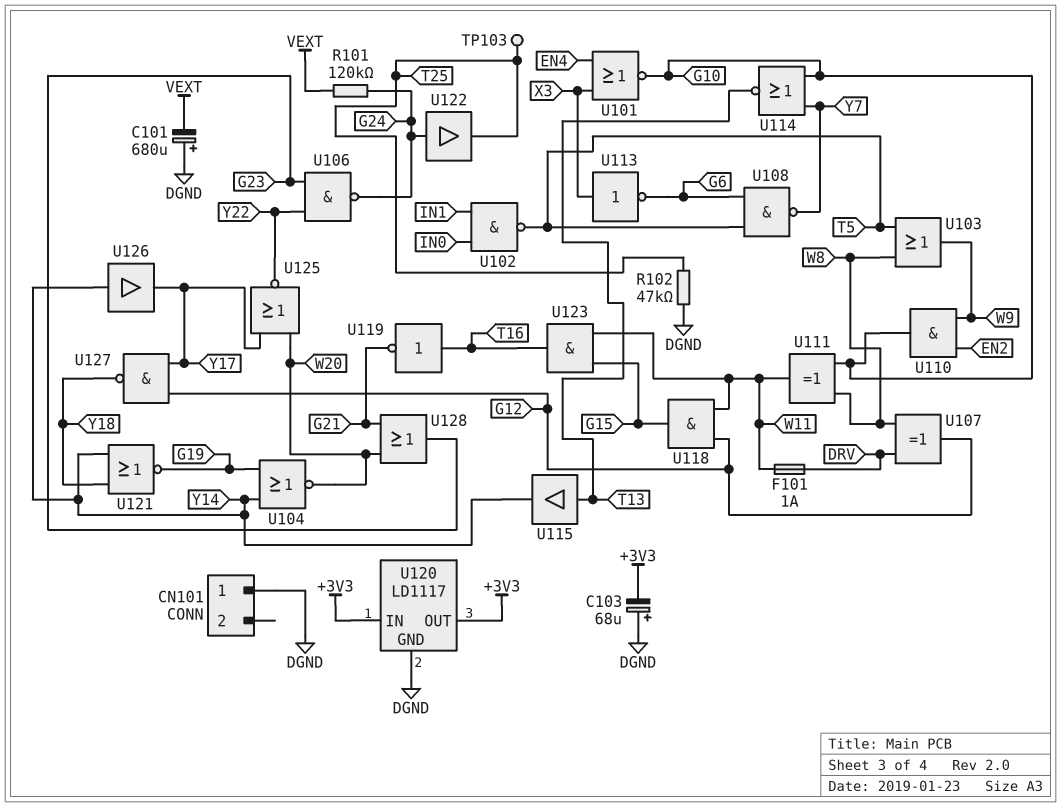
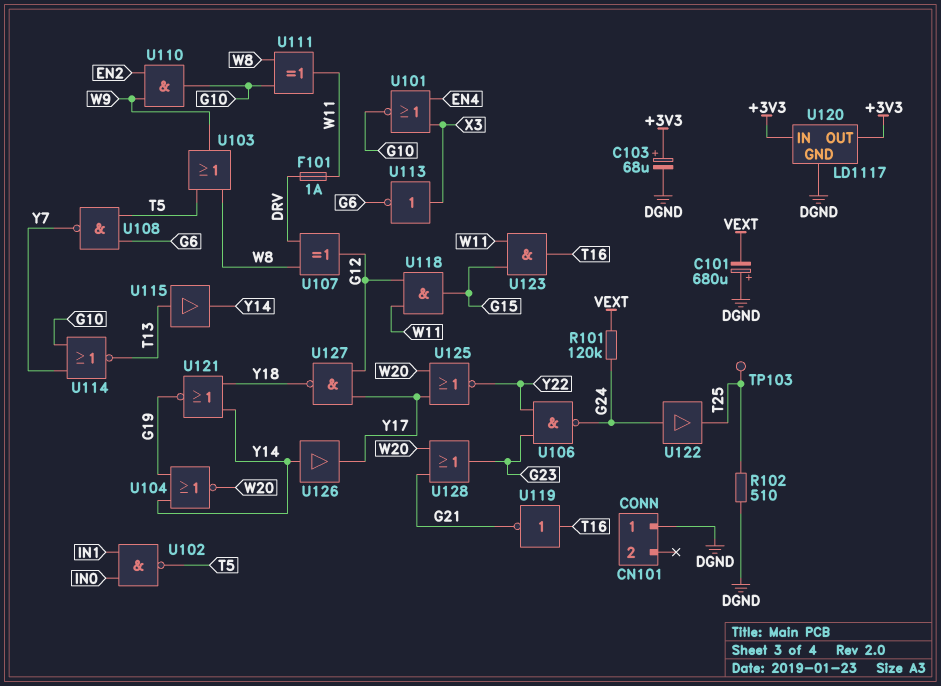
C103: 68uF (plus DGND, minus +3V3) -> 68uF (plus +3V3, minus DGND)
R102: 47k (DGND, T25) -> 510 (DGND, T25)

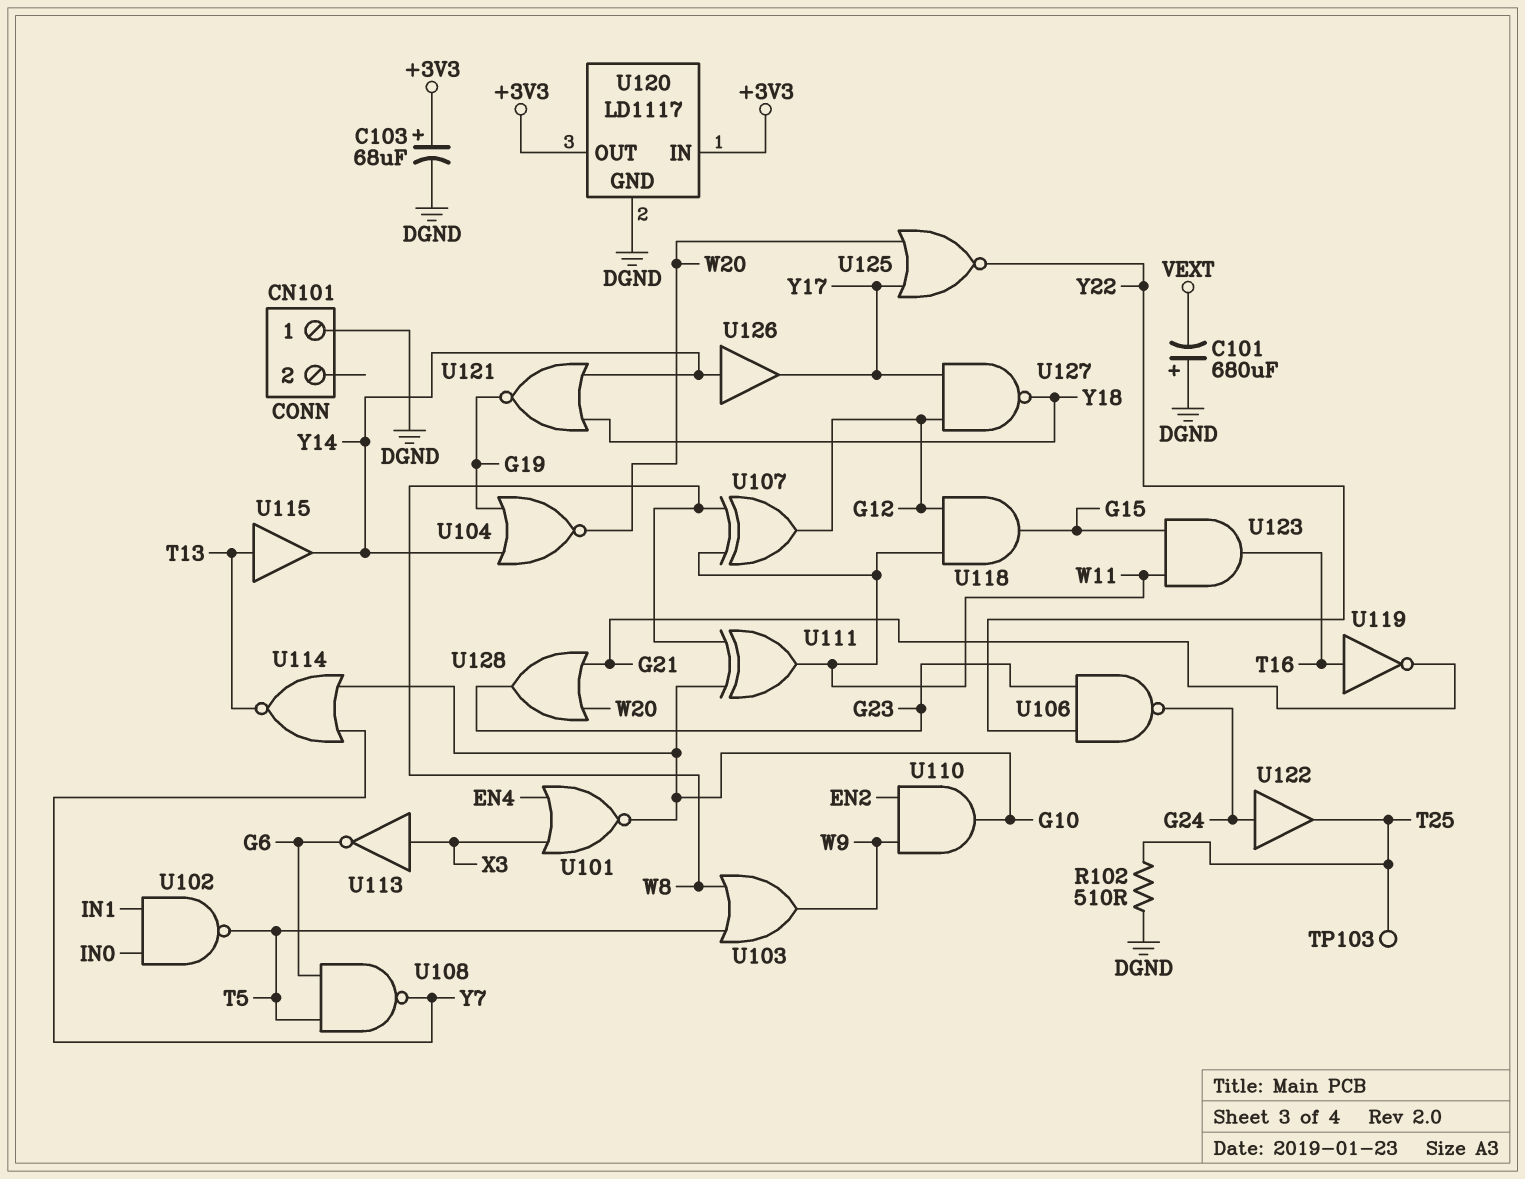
F101: 1A (DRV, W11) -> none
R101: 120k (G24, VEXT) -> none
U107: XOR (in DRV, in W8, out G12) -> XOR (in W8, in W11, out G12)

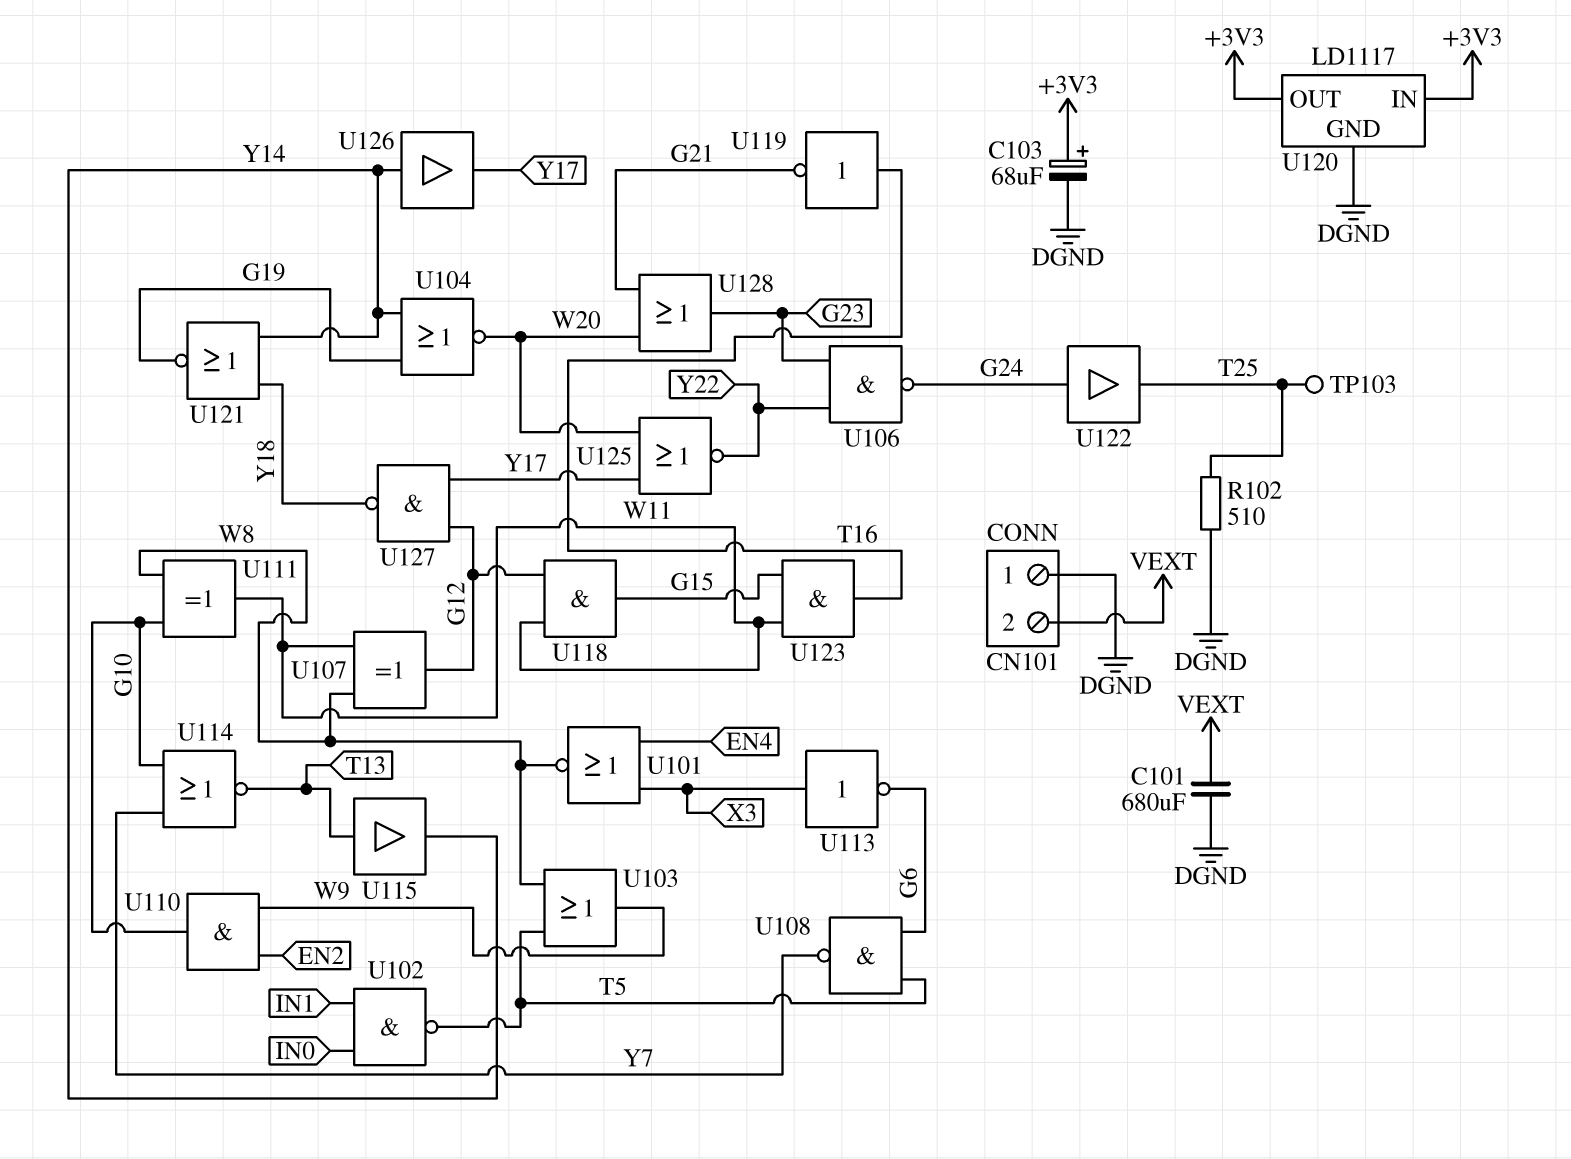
C101: 680uF (plus DGND, minus VEXT) -> 680uF (DGND, VEXT)
CN101 pin 2: none -> VEXT
U101: NOR (in EN4, in X3, out G10) -> NOR (in EN4, in X3, out W8)

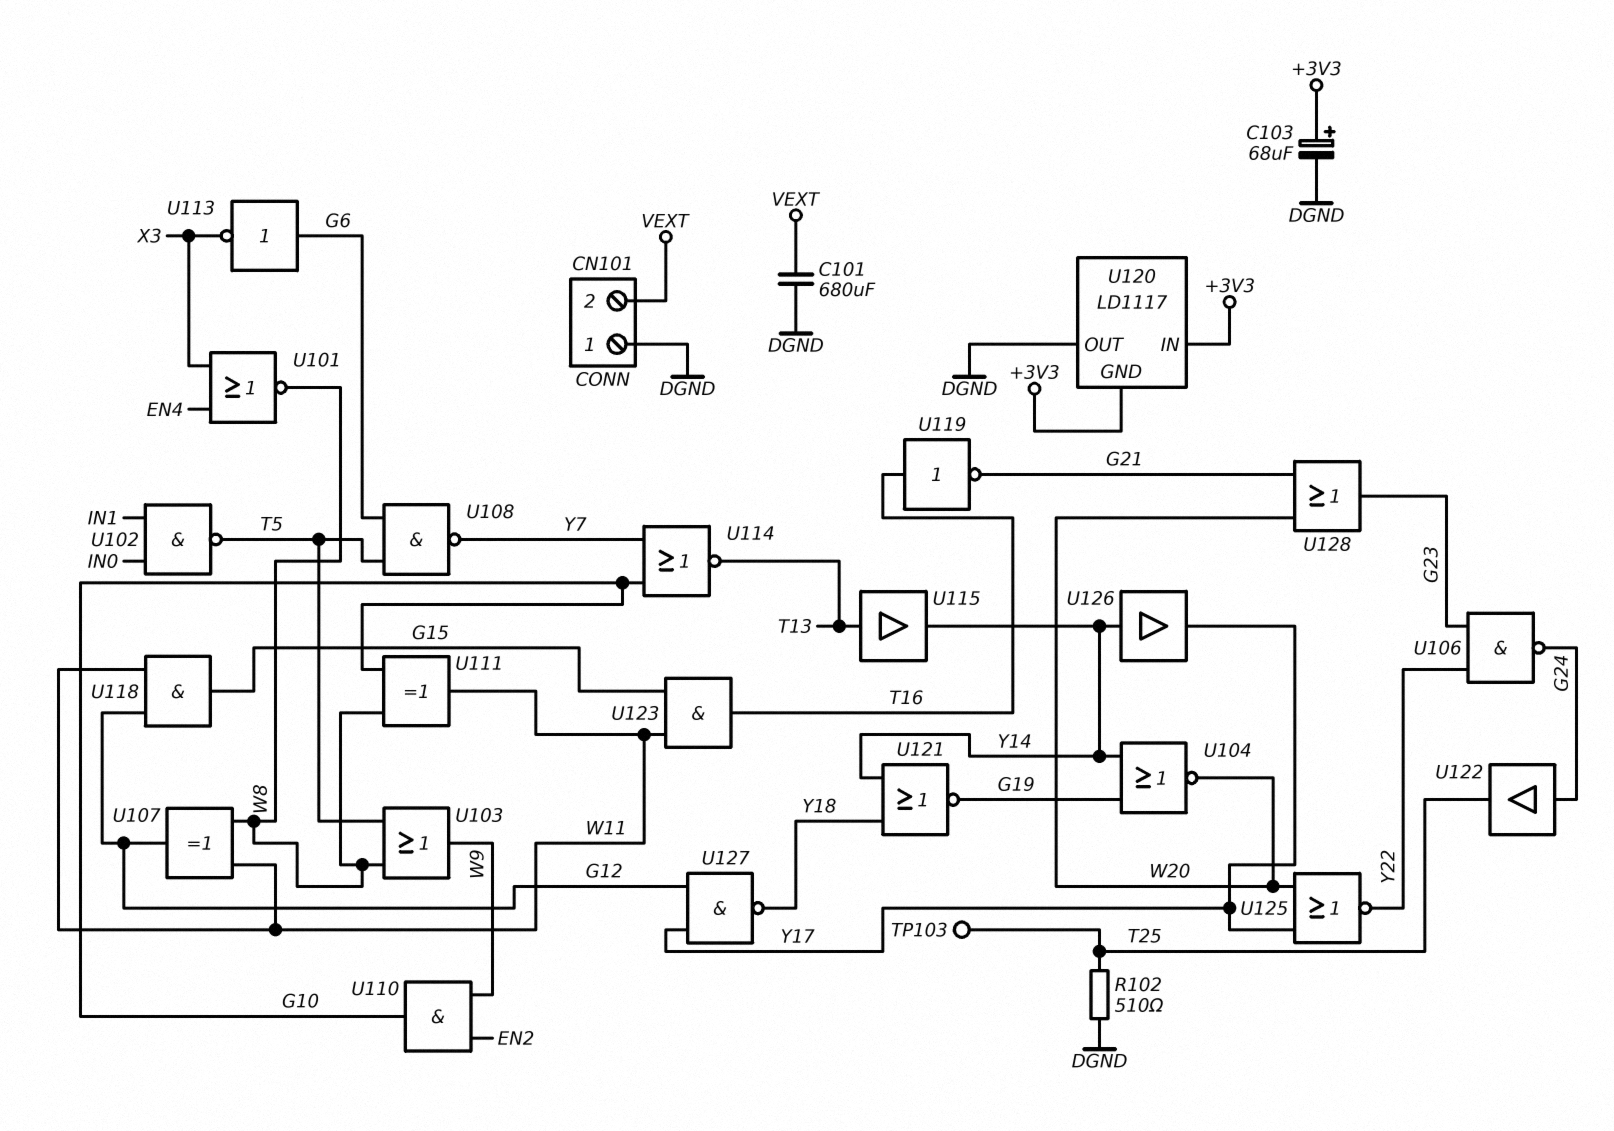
U113: NOT (in X3, out G6) -> NOT (in G6, out X3)
U120 pin GND: DGND -> +3V3
U120 pin OUT: +3V3 -> DGND

